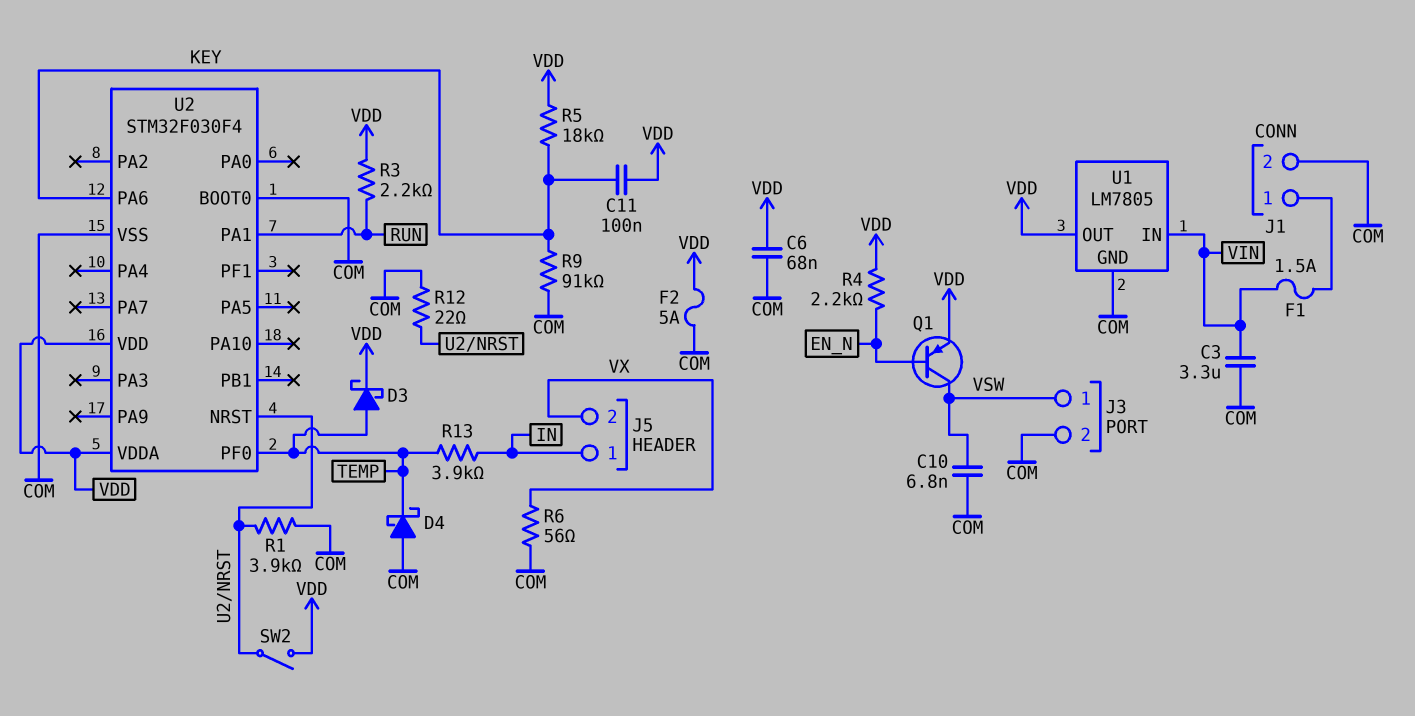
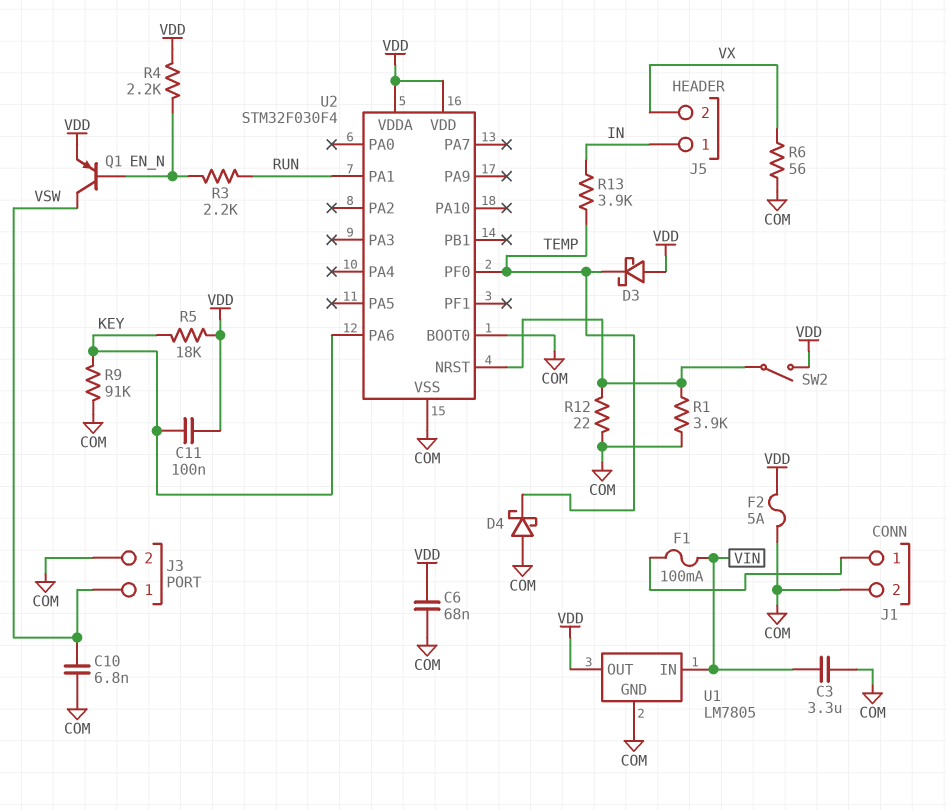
D3: schottky (A TEMP, K VDD) -> schottky (A VDD, K TEMP)
F1: 1.5A (J1/1, VIN) -> 100mA (J1/1, VIN)
R3: 2.2k (RUN, VDD) -> 2.2k (EN_N, RUN)

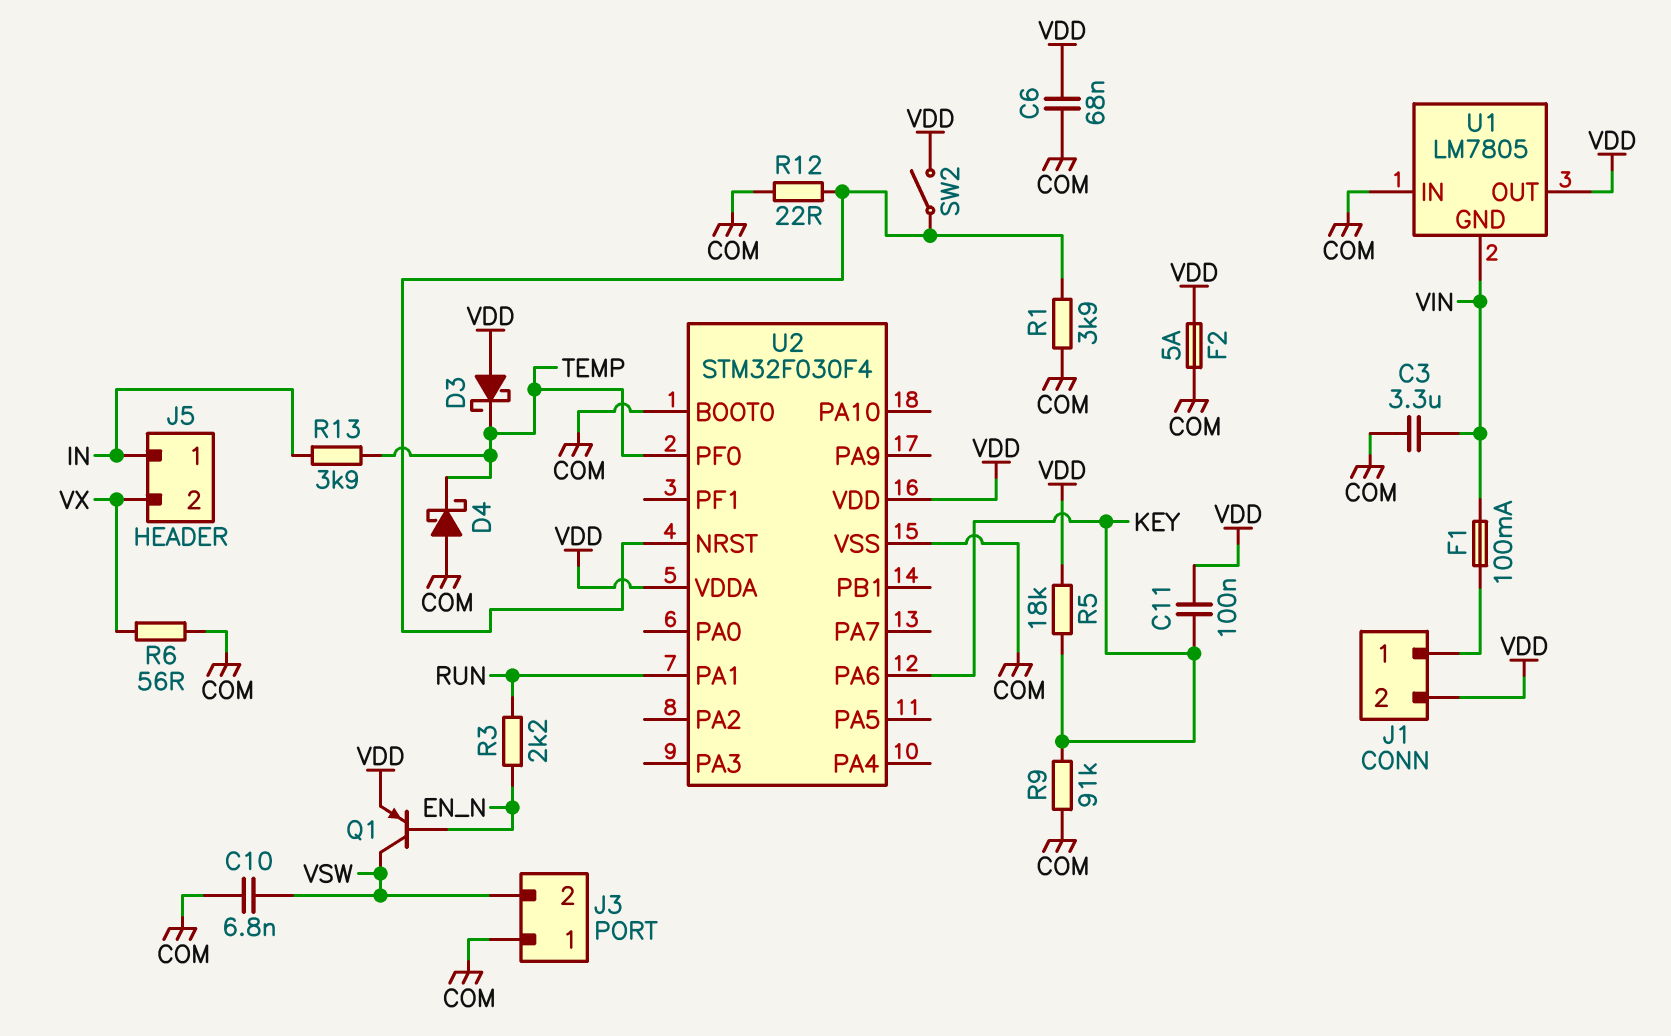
J1 pin 2: COM -> VDD
J3 pin 1: VSW -> COM
J3 pin 2: COM -> VSW
R4: 2.2k (EN_N, VDD) -> none
U1 pin GND: COM -> VIN
U1 pin IN: VIN -> COM

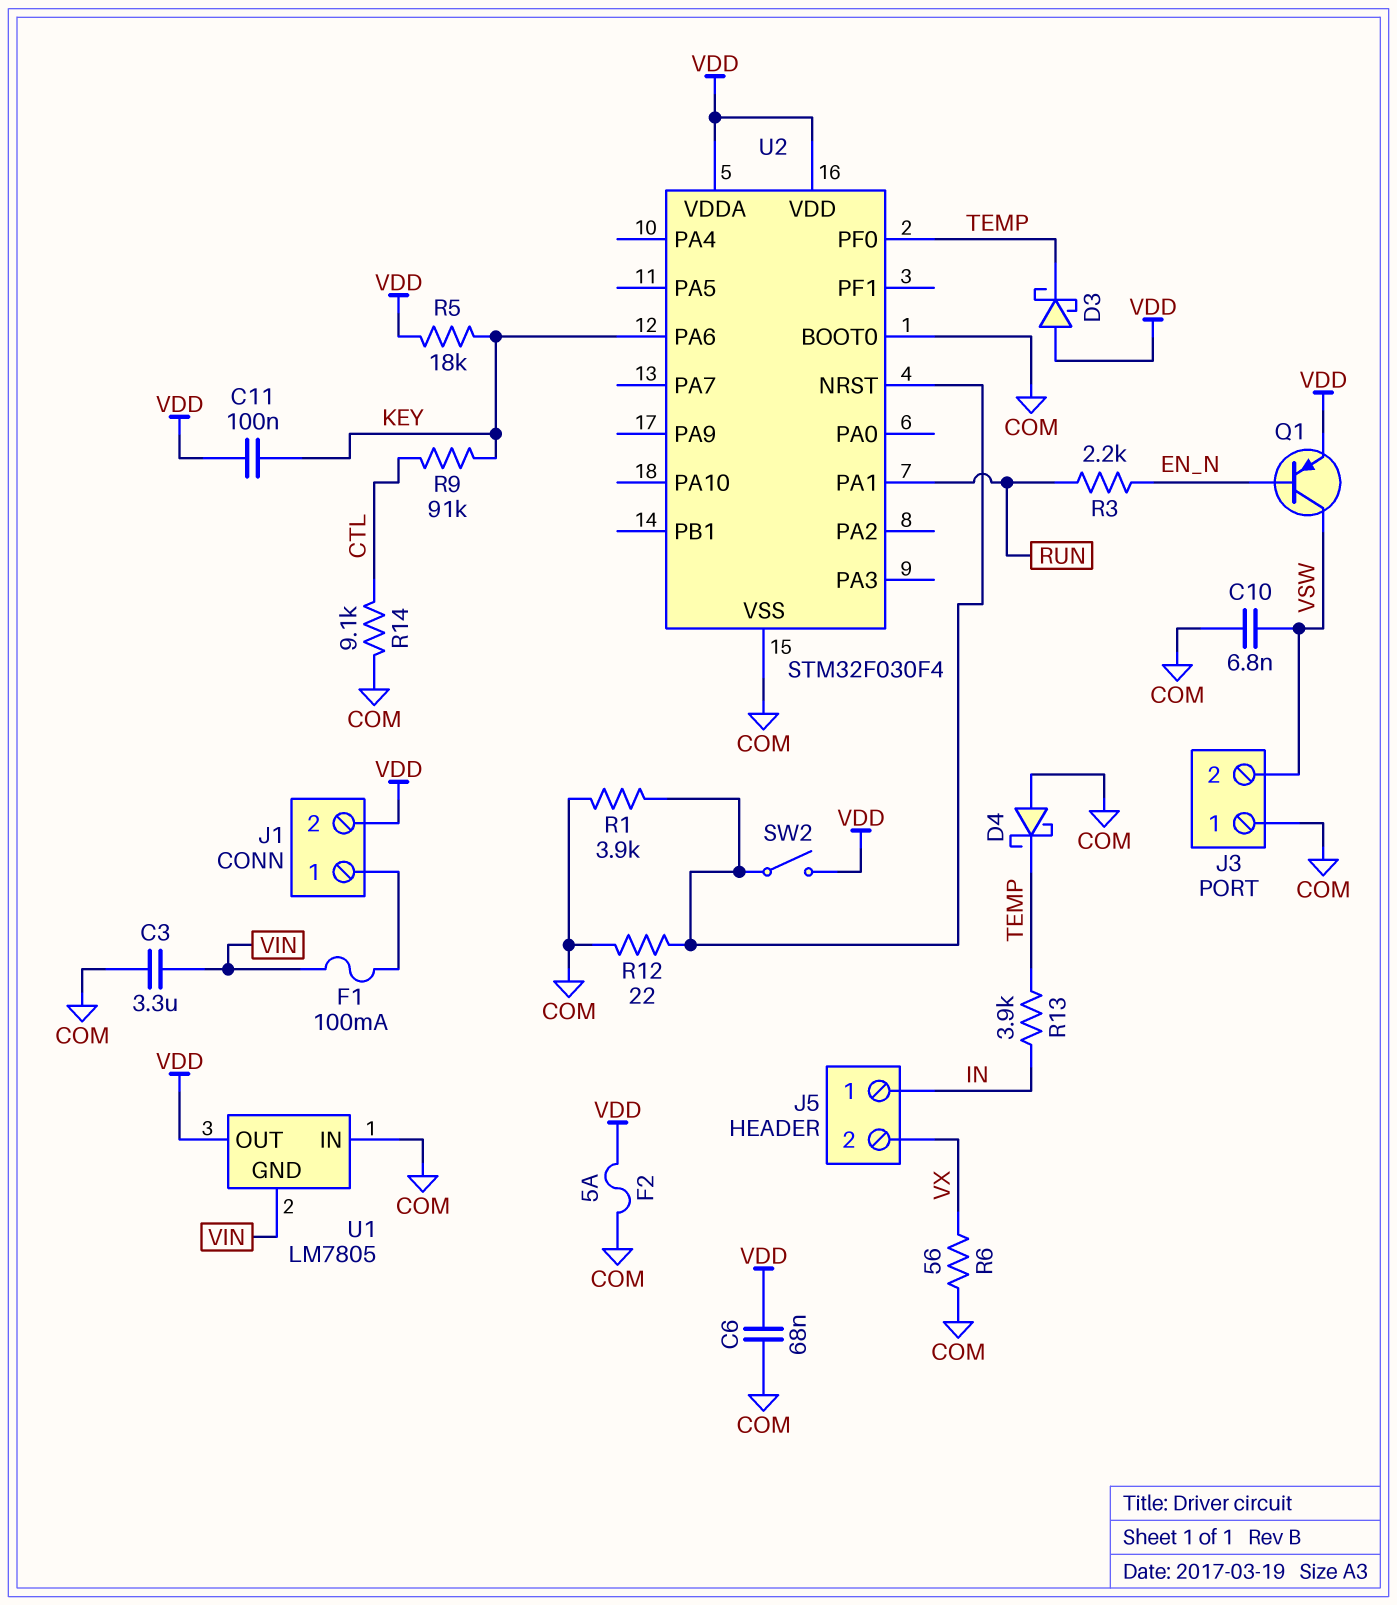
R9: 91k (COM, KEY) -> 91k (CTL, KEY)
R14: none -> 9.1k (COM, CTL)

